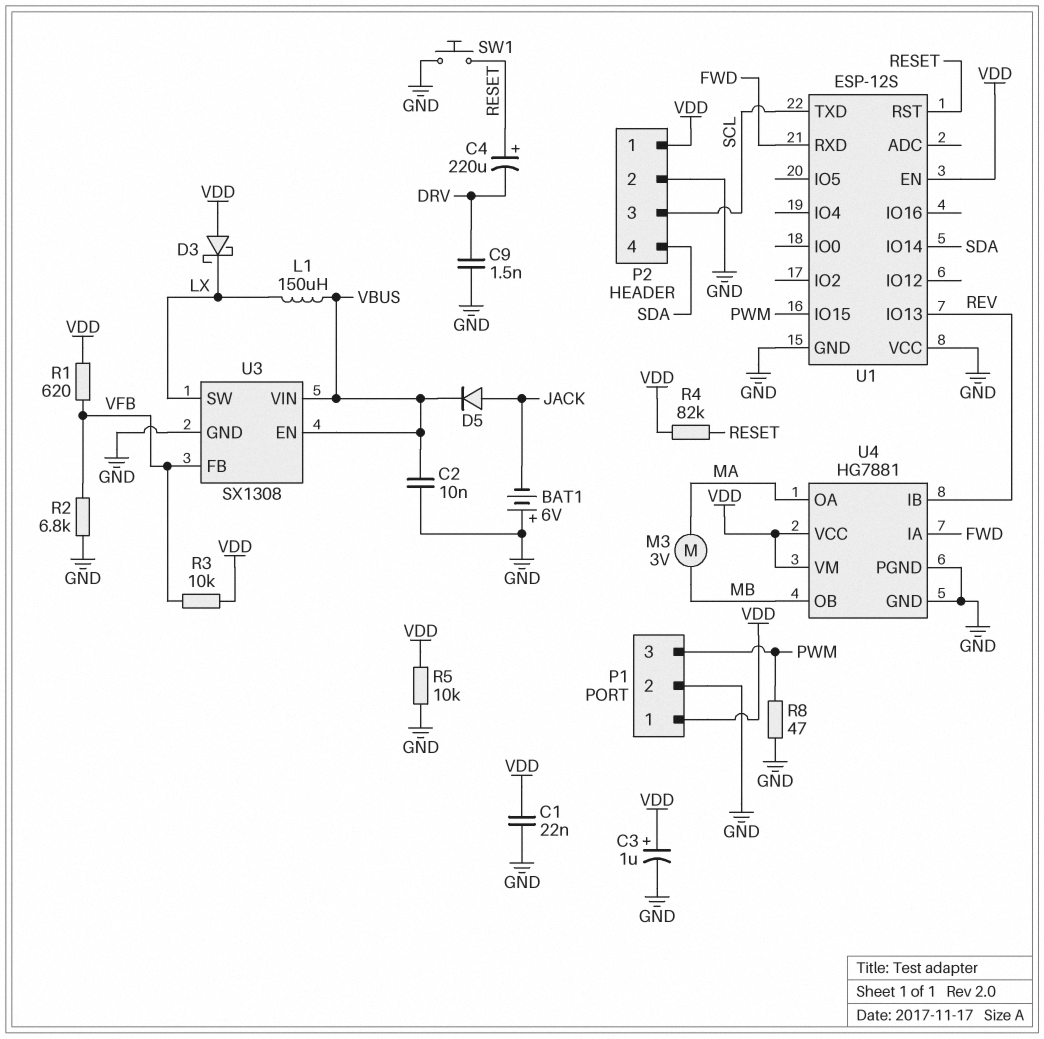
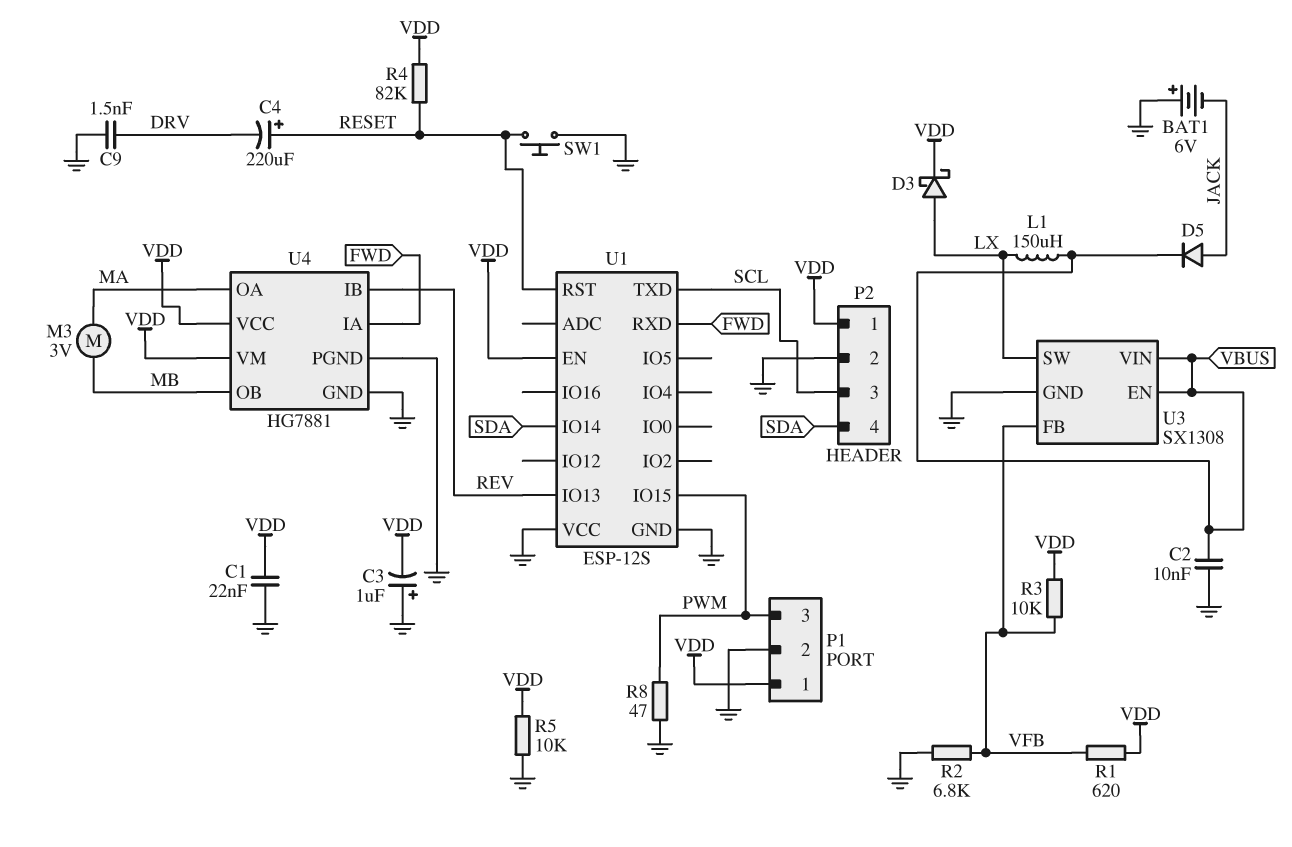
C3: 1uF (plus VDD, minus GND) -> 1uF (plus GND, minus VDD)
D3: schottky (A VDD, K LX) -> schottky (A LX, K VDD)

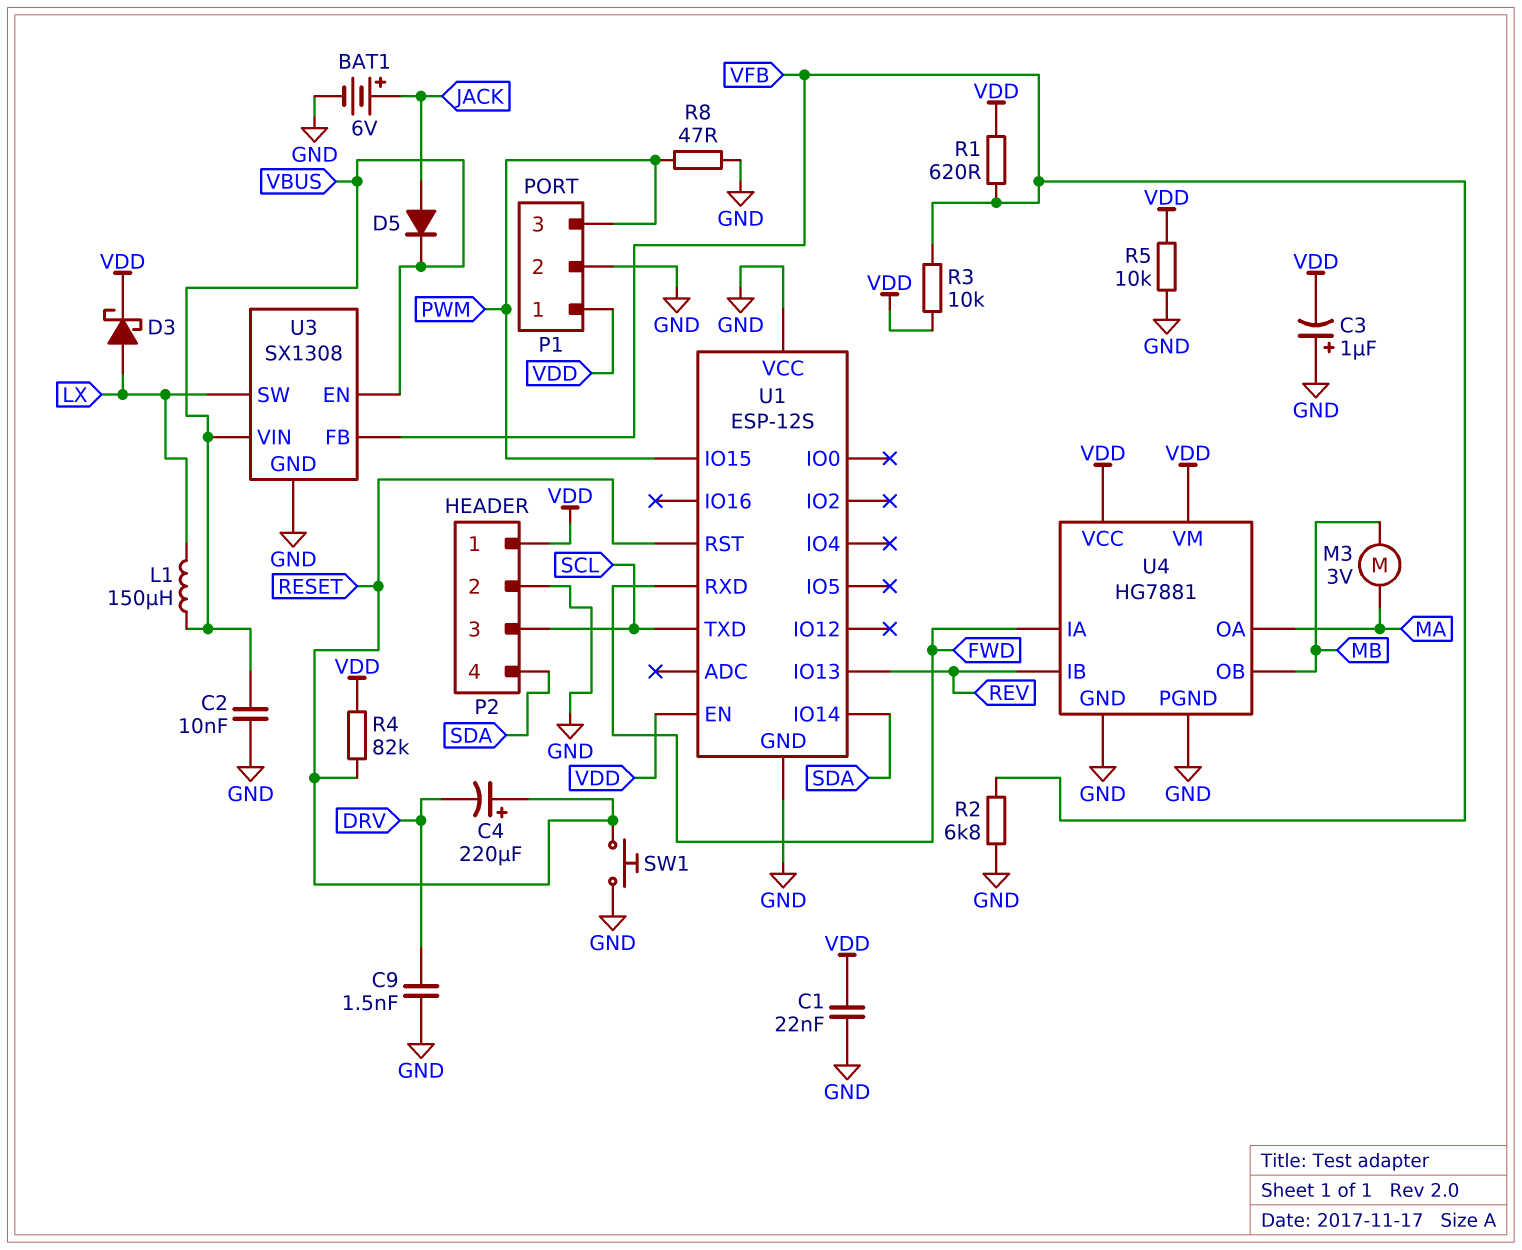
BAT1: 6V (plus GND, minus JACK) -> 6V (plus JACK, minus GND)

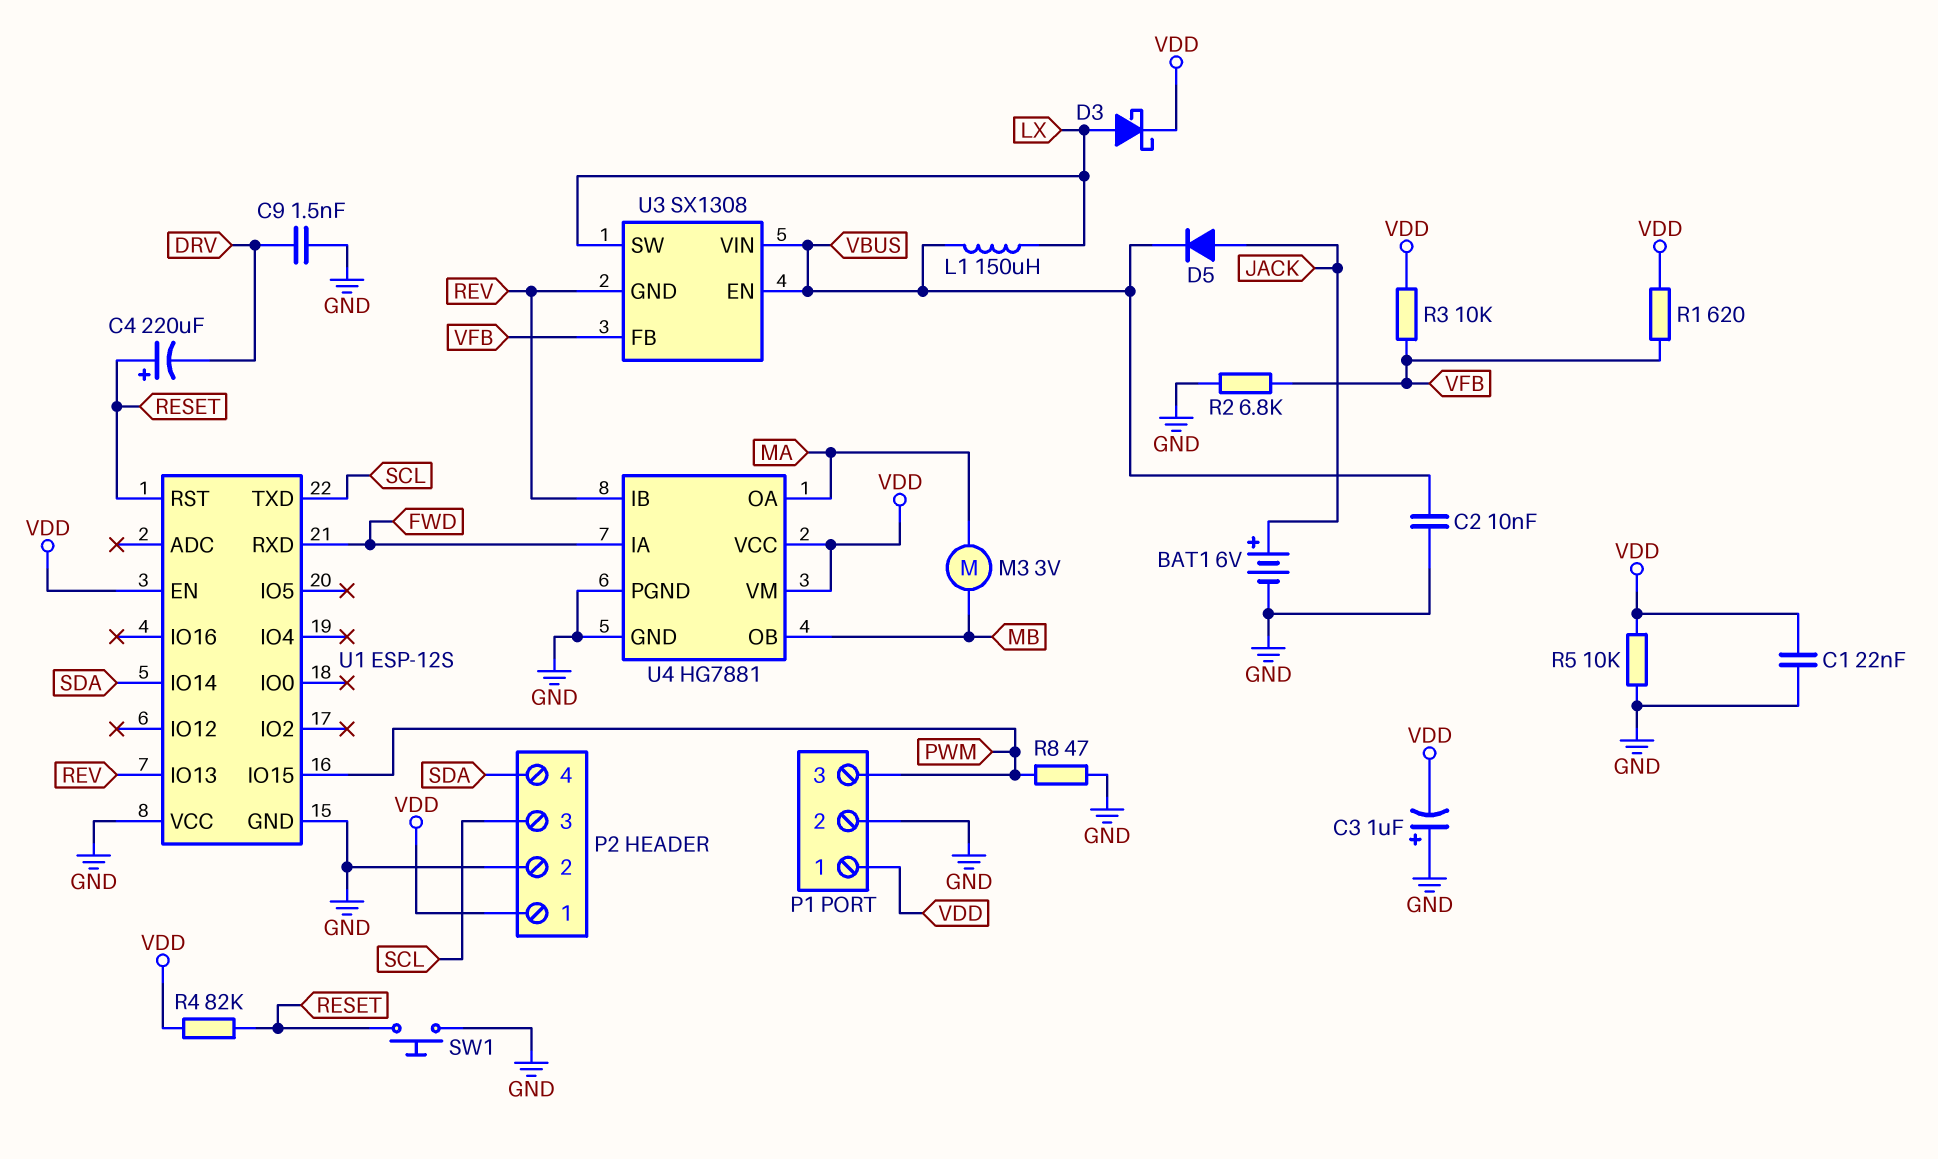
U3 pin GND: GND -> REV

